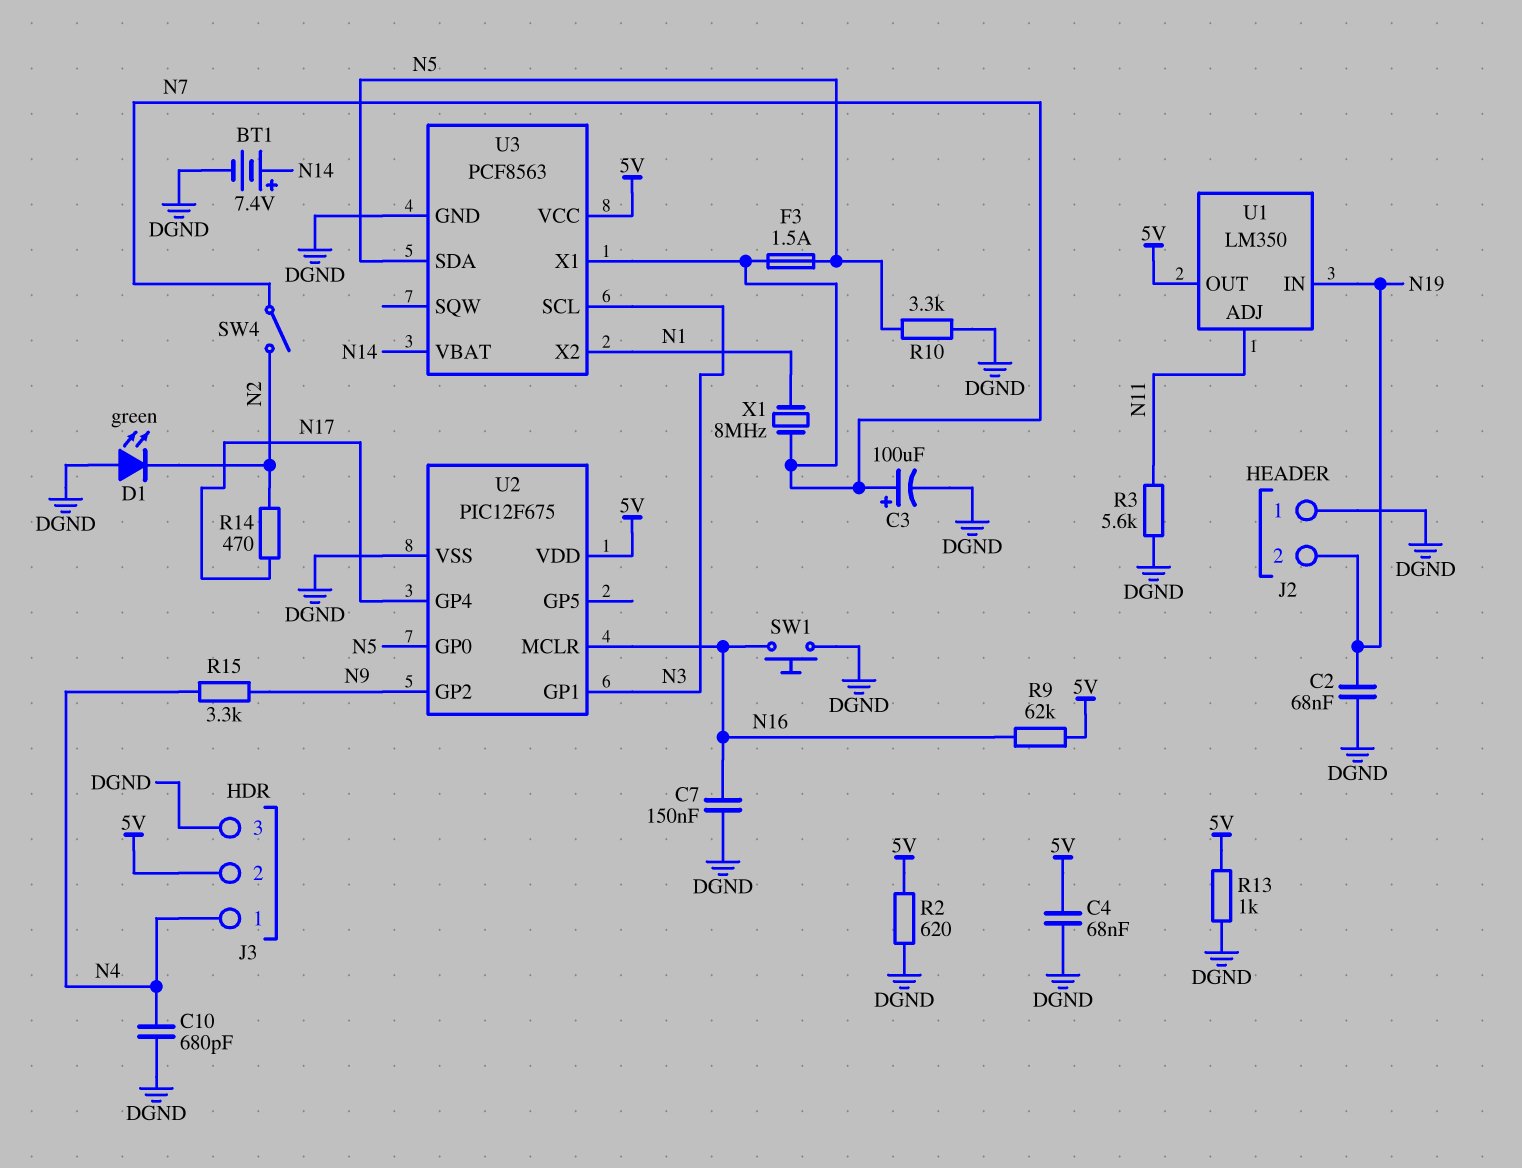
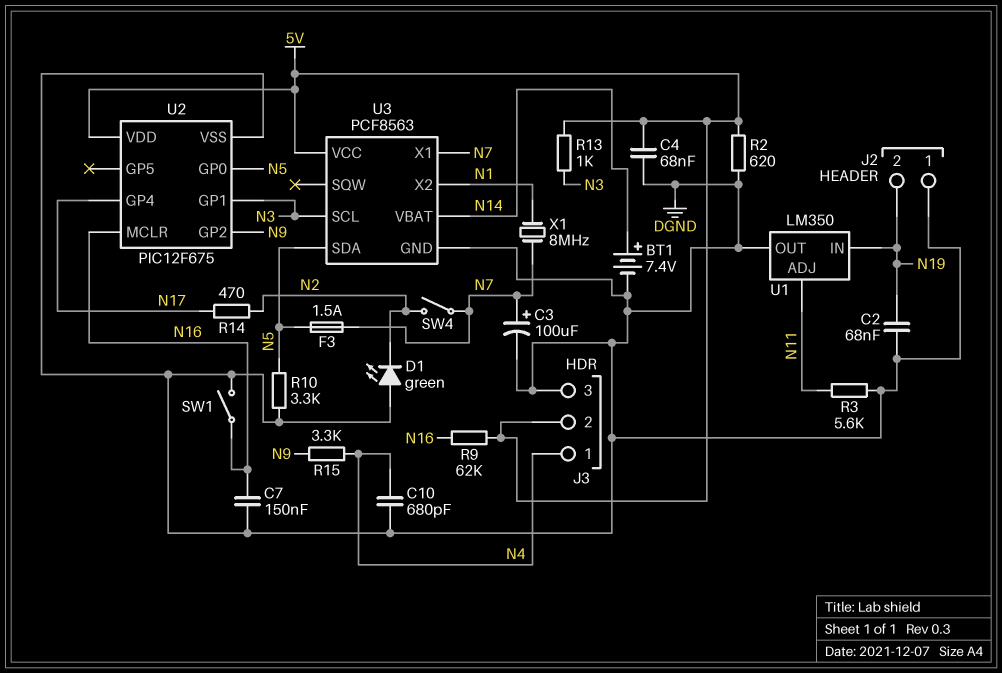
R13: 1k (5V, DGND) -> 1k (5V, N3)
SW1: button (DGND, N16) -> switch (DGND, N16)
U1 pin OUT: 5V -> DGND

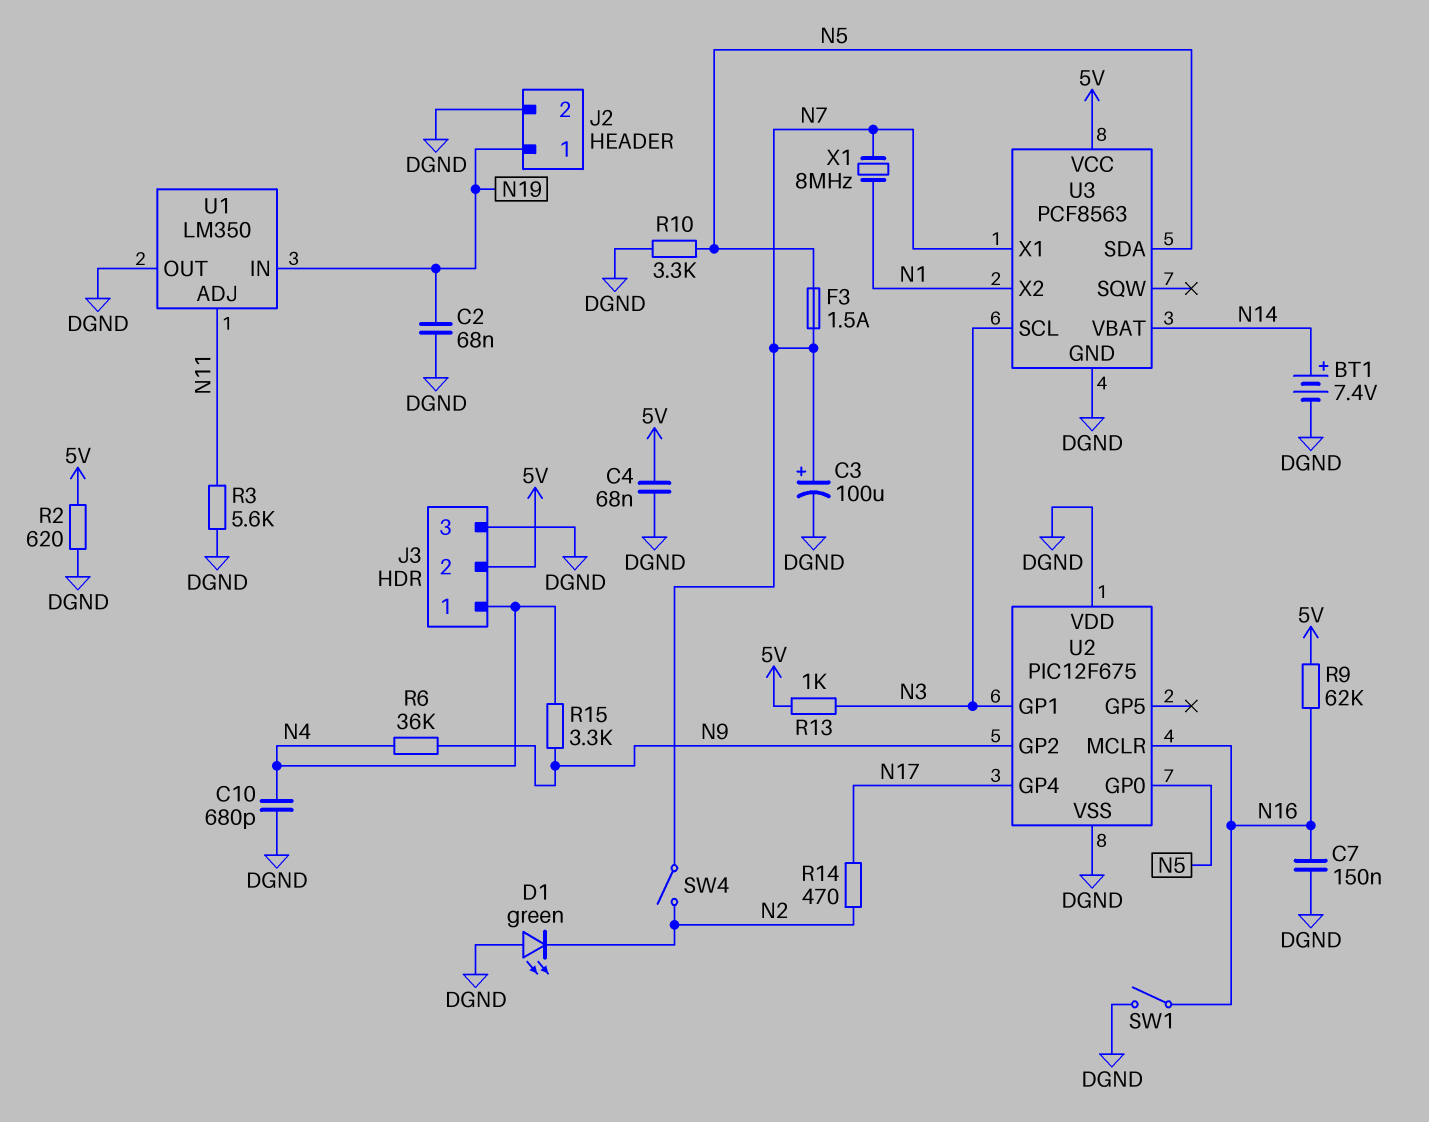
J2 pin 1: DGND -> N19
J2 pin 2: N19 -> DGND
R6: none -> 36k (N4, N9)
U2 pin VDD: 5V -> DGND

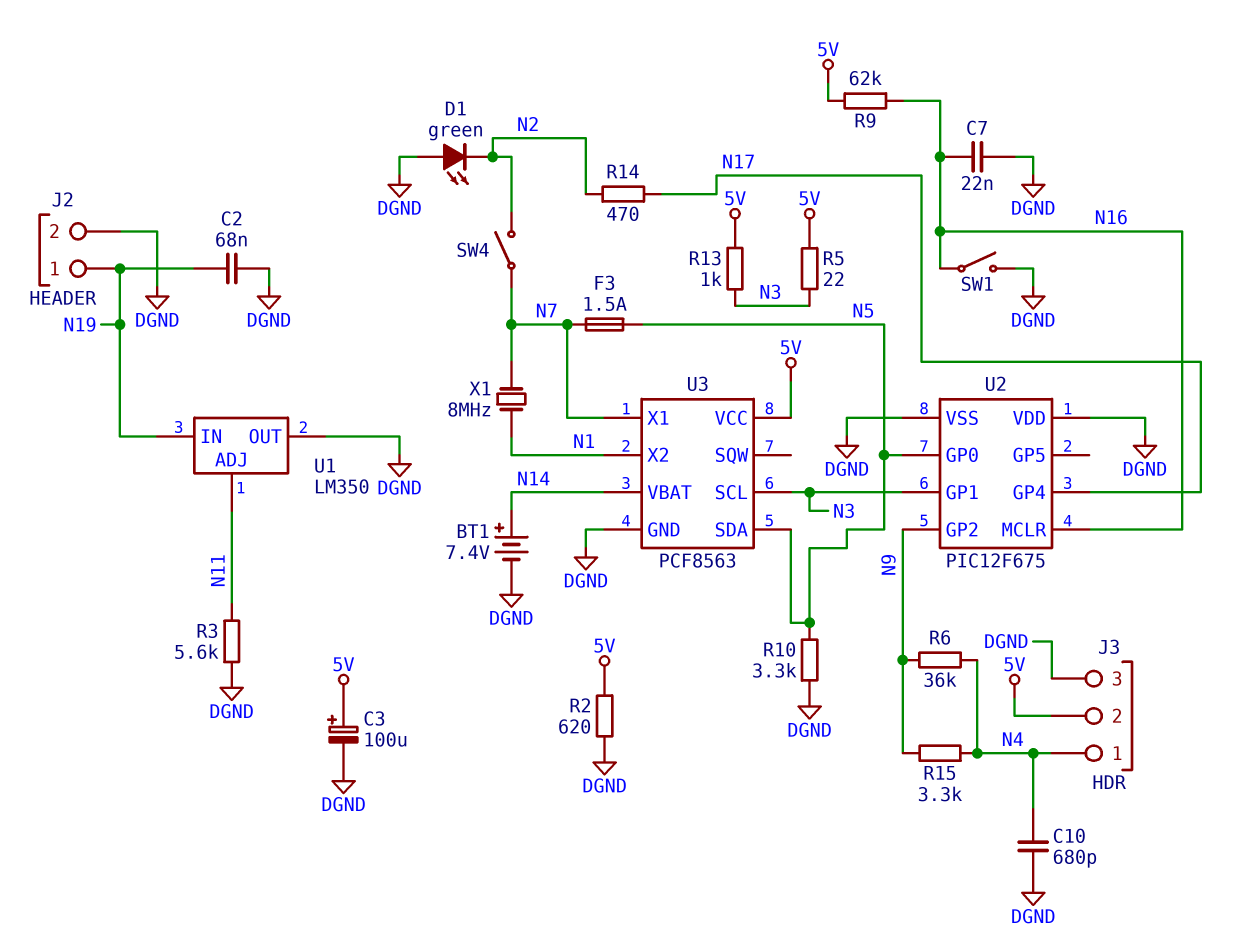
C3: 100uF (plus N7, minus DGND) -> 100uF (plus 5V, minus DGND)
C4: 68nF (5V, DGND) -> none
C7: 150nF (DGND, N16) -> 22nF (DGND, N16)
R5: none -> 22 (5V, N3)

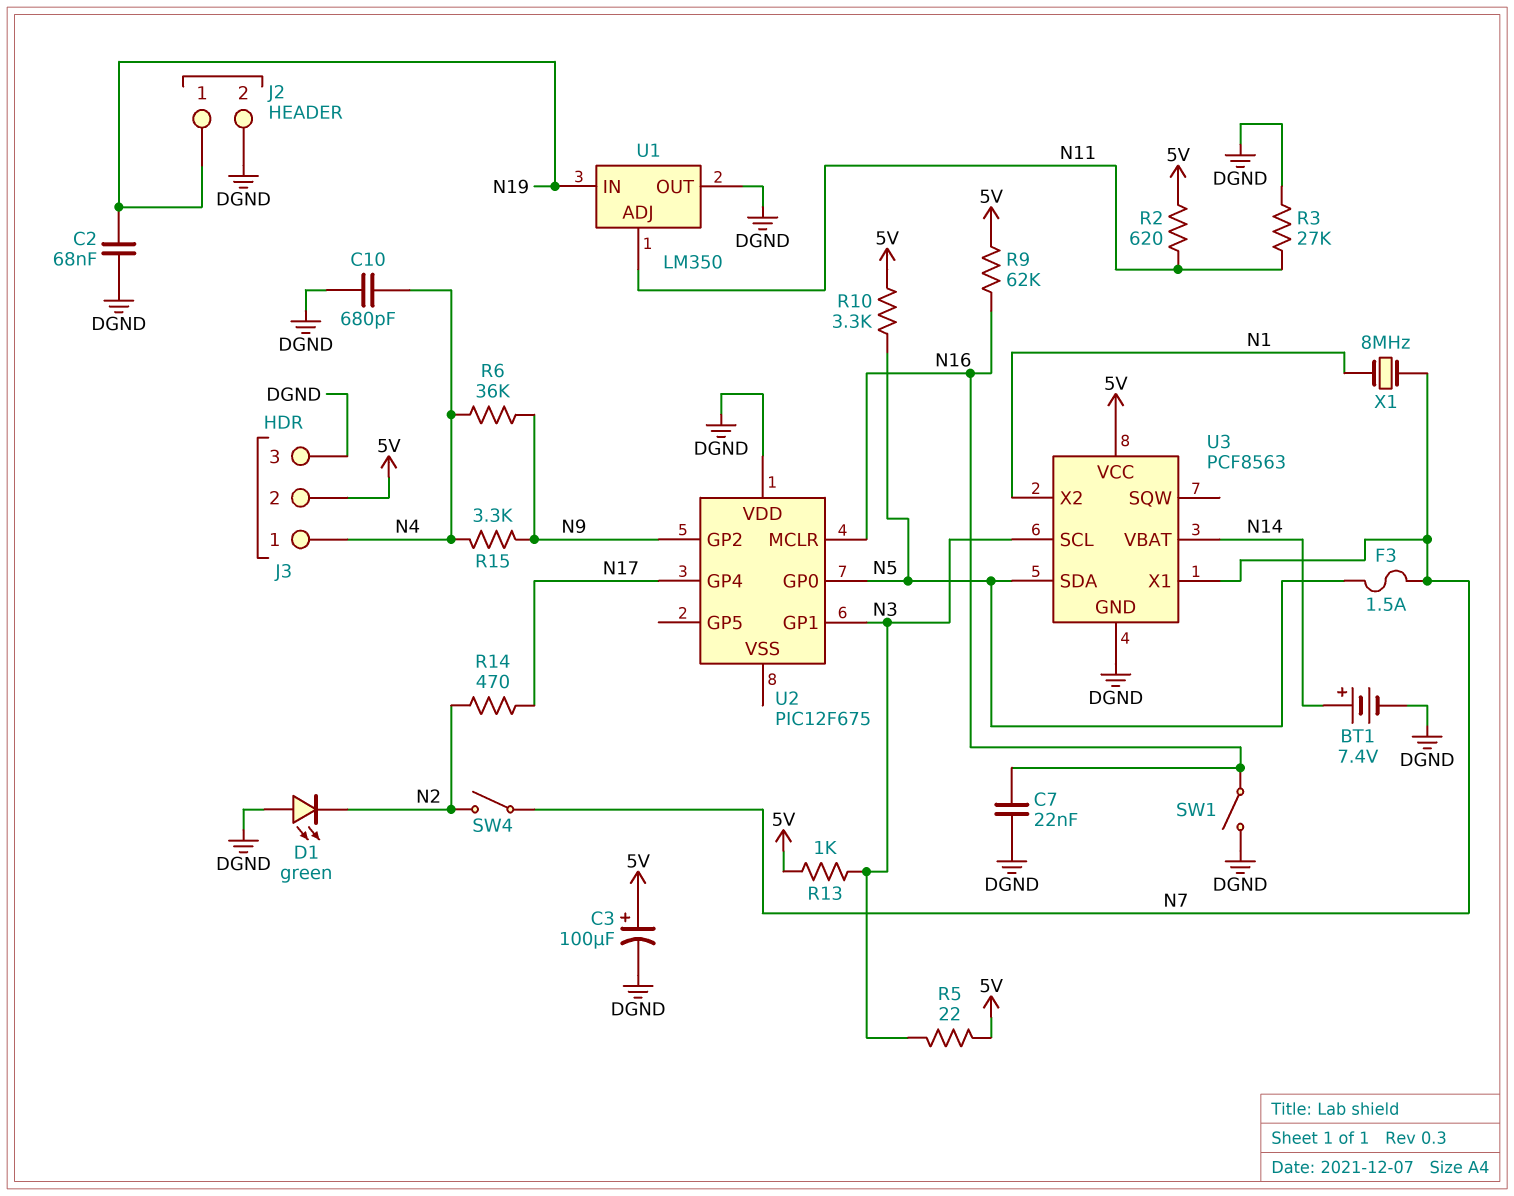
R2: 620 (5V, DGND) -> 620 (5V, N11)
R3: 5.6k (DGND, N11) -> 27k (DGND, N11)
R10: 3.3k (DGND, N5) -> 3.3k (5V, N5)
U2 pin VSS: DGND -> none

